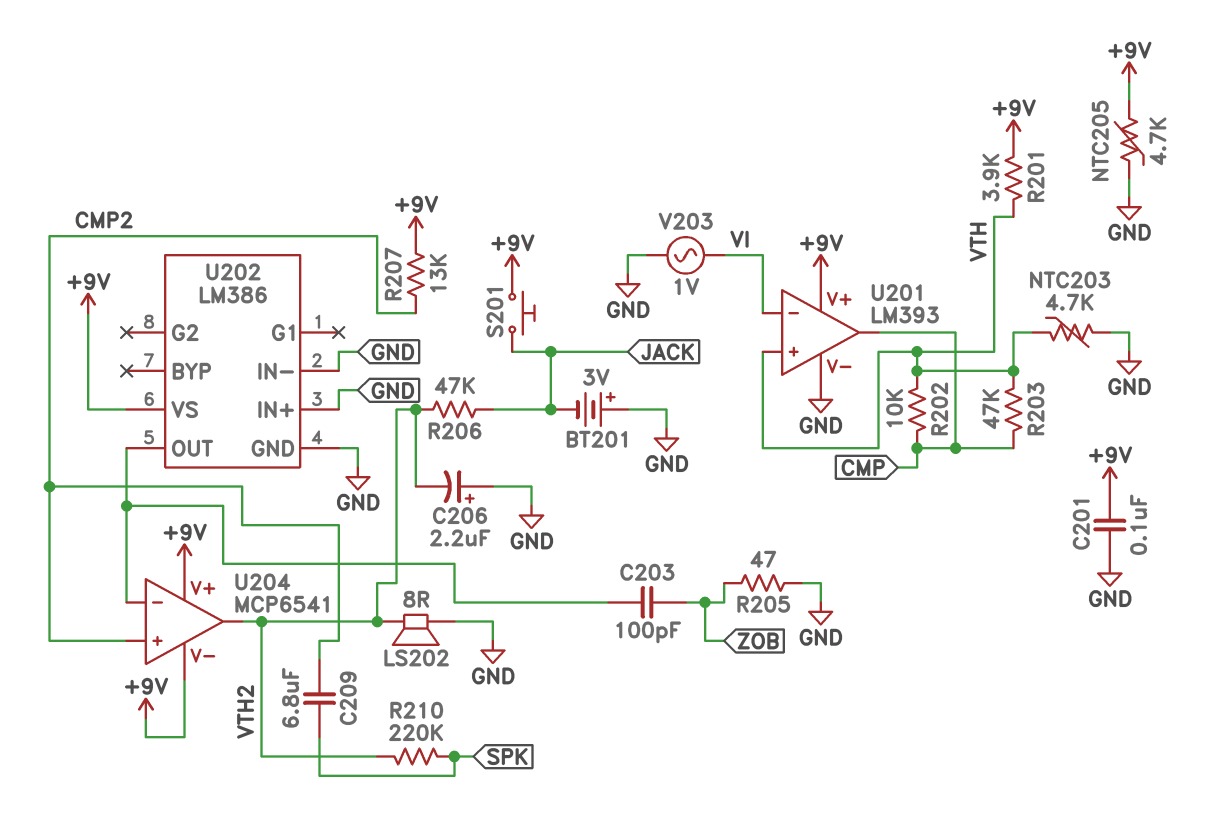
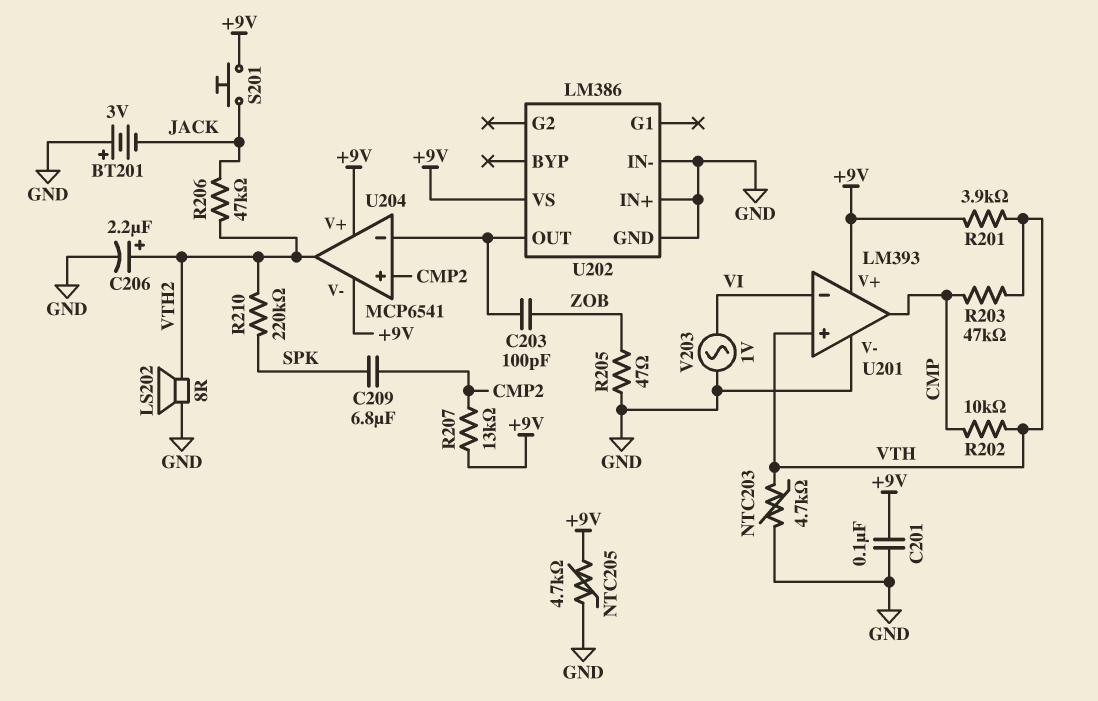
C206: 2.2uF (plus GND, minus VTH2) -> 2.2uF (plus VTH2, minus GND)

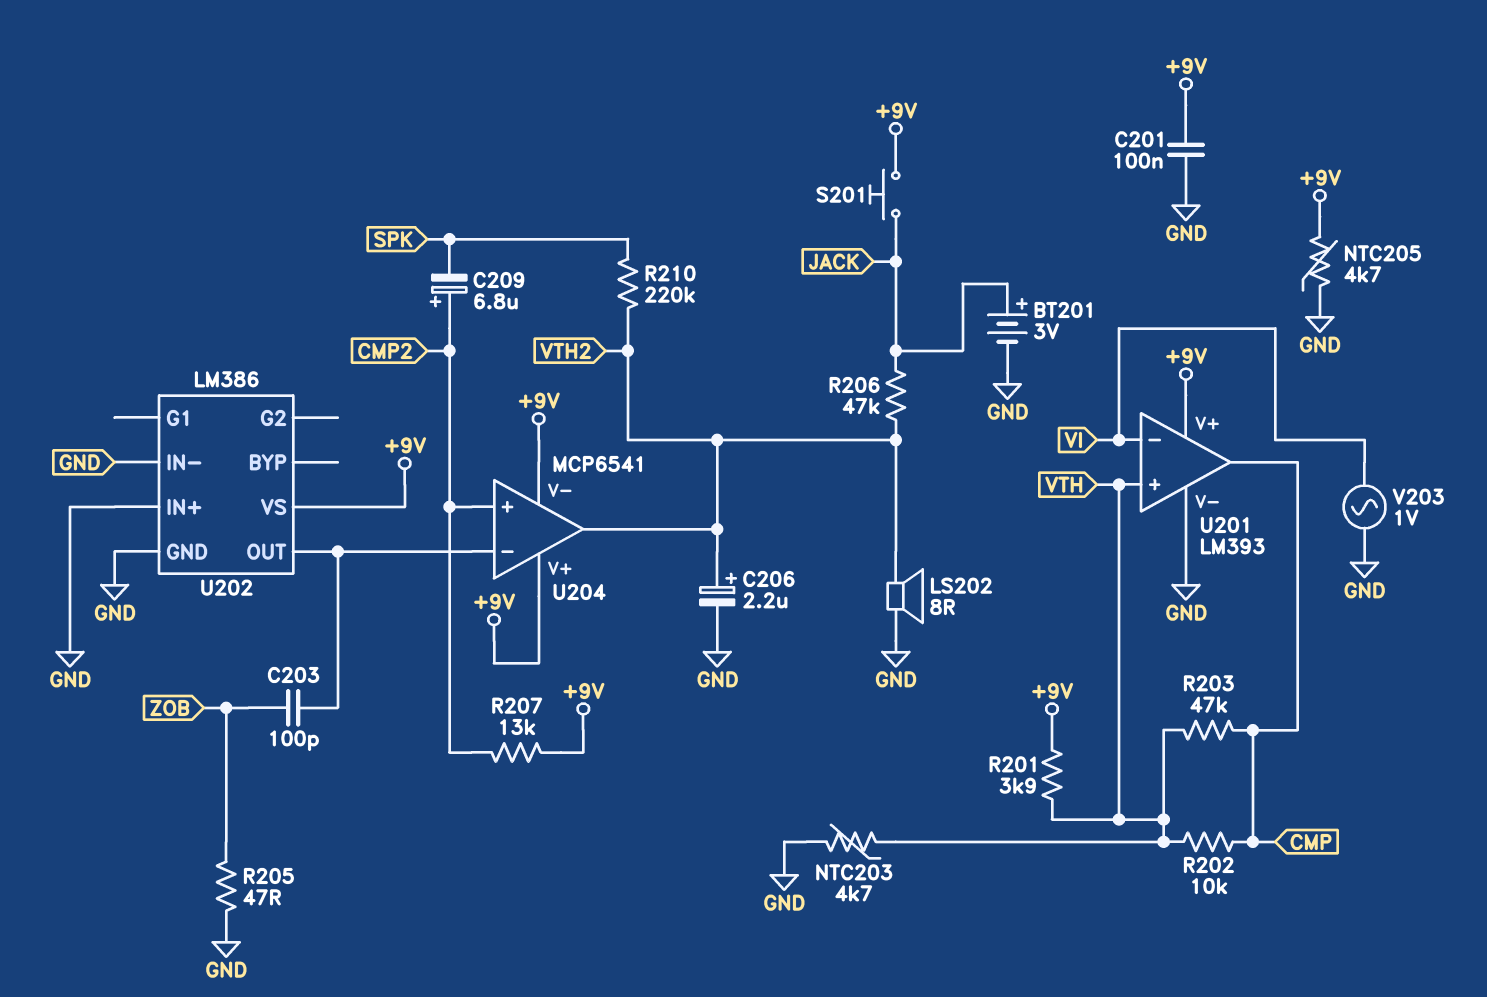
BT201: 3V (plus GND, minus JACK) -> 3V (plus JACK, minus GND)
C209: 6.8uF (CMP2, SPK) -> 6.8uF (plus CMP2, minus SPK)

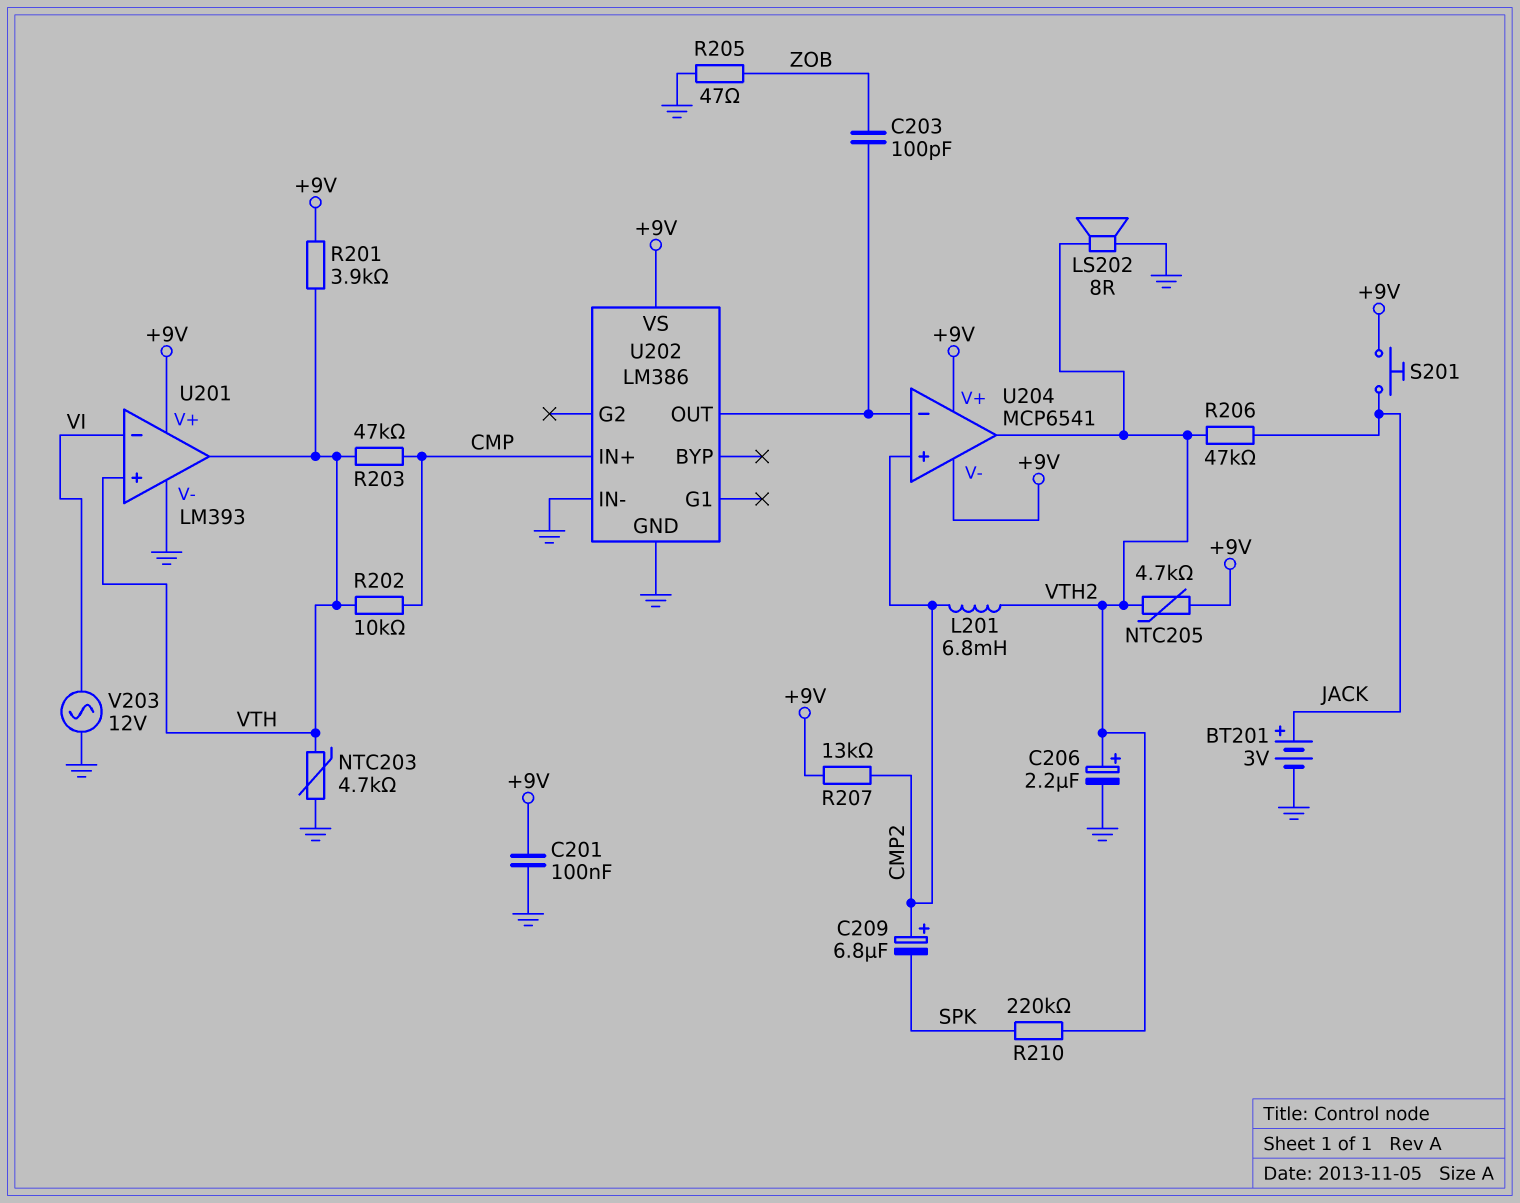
L201: none -> 6.8mH (CMP2, VTH2)
NTC205: 4.7k (+9V, GND) -> 4.7k (+9V, VTH2)
U201 pin out: CMP -> VTH
U202 pin IN+: GND -> CMP
V203: AC 1V (GND, VI) -> AC 12V (GND, VI)

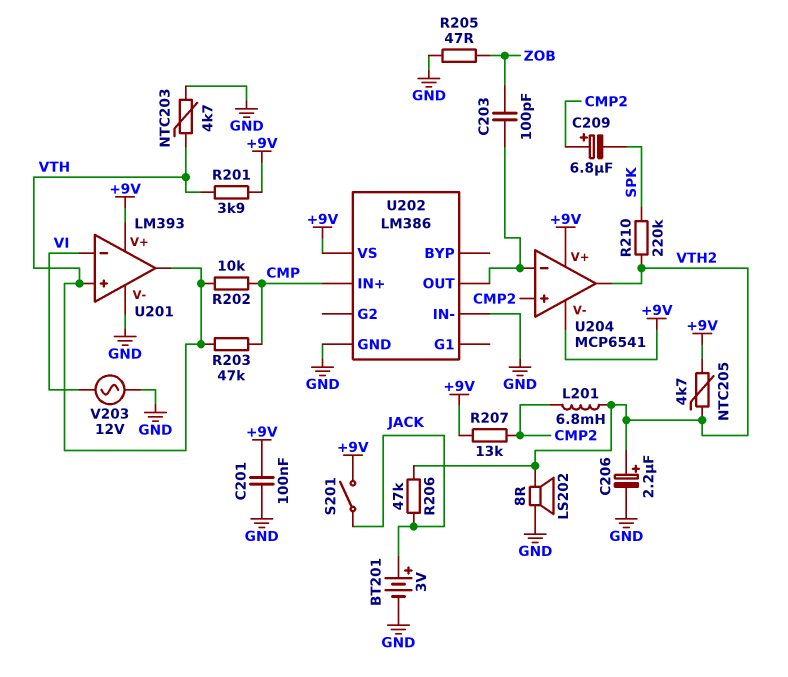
S201: button (+9V, JACK) -> switch (+9V, JACK)

